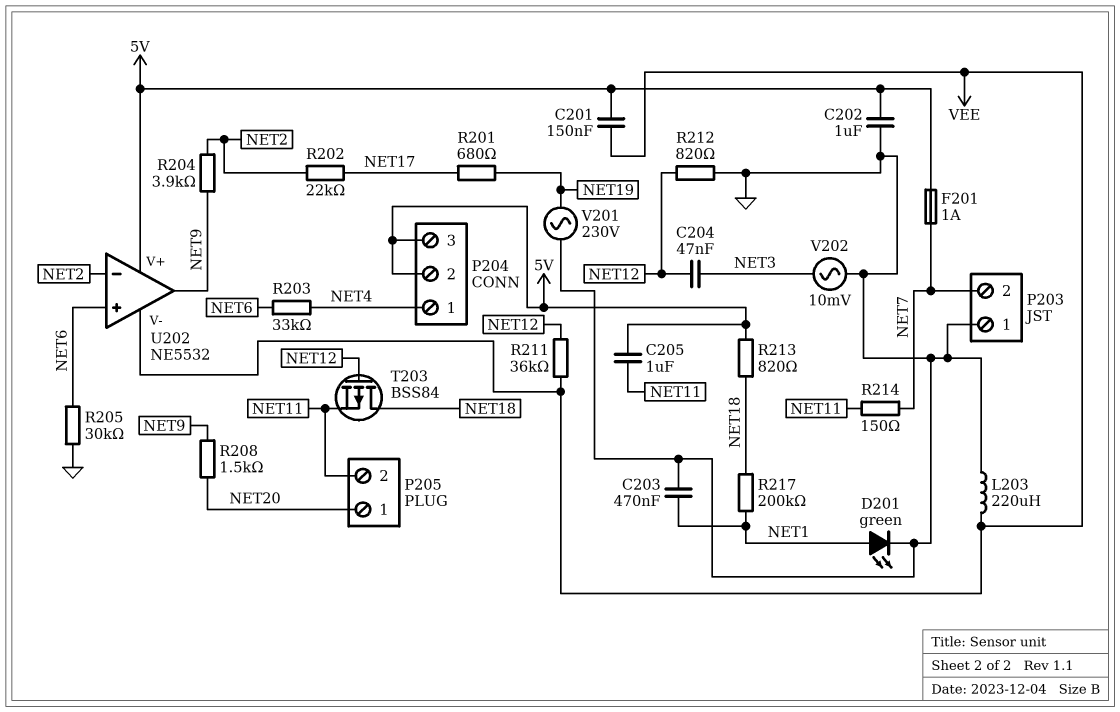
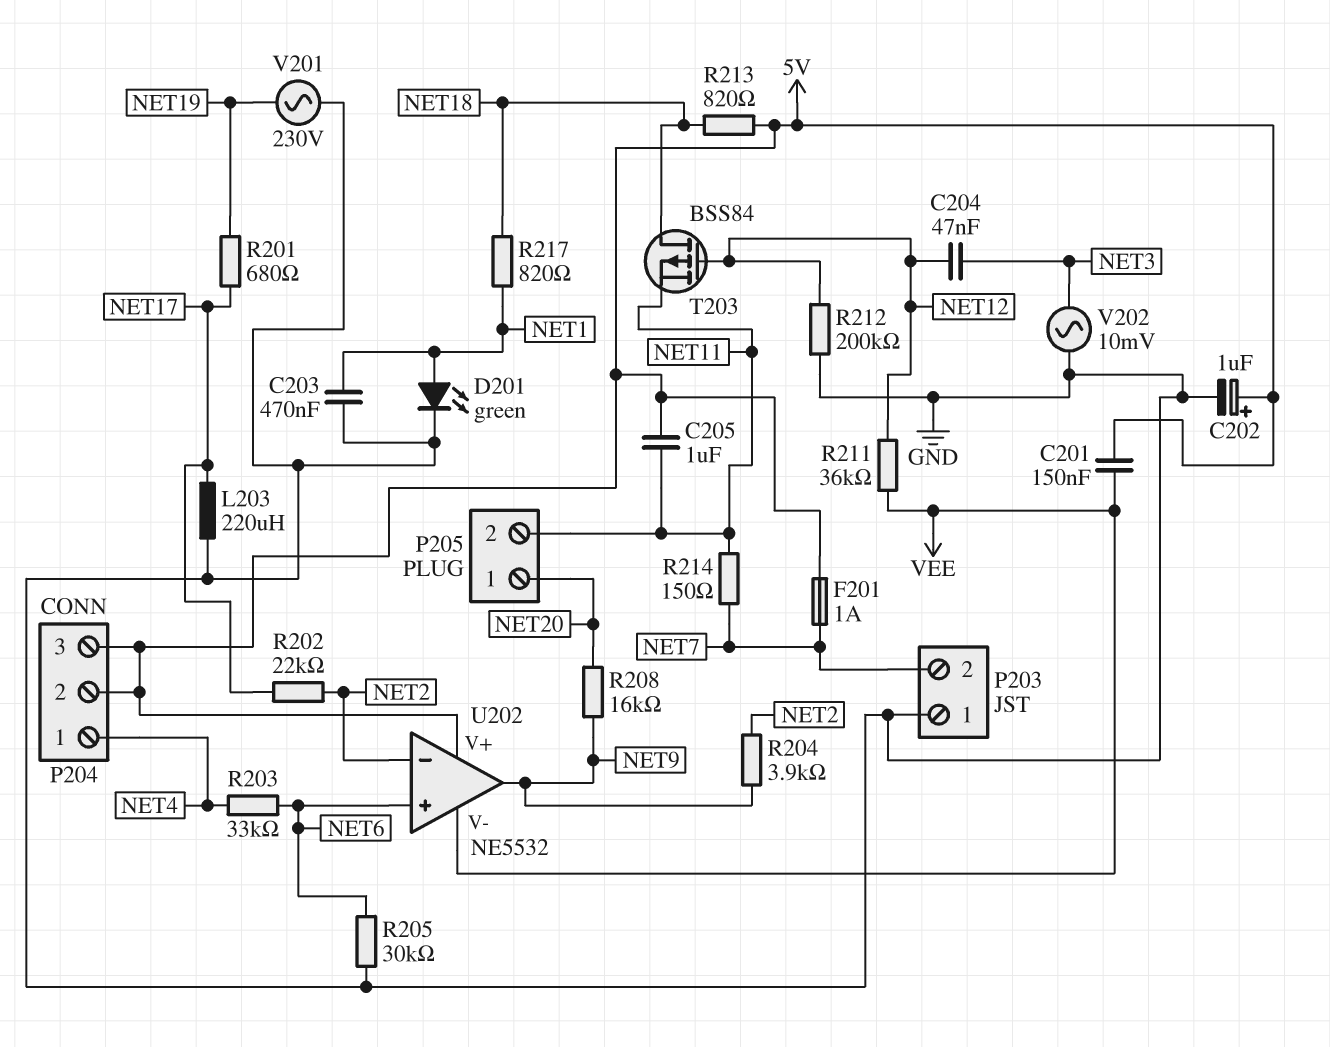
C202: 1uF (5V, GND) -> 1uF (plus 5V, minus GND)
L203: 220uH (GND, VEE) -> 220uH (GND, NET17)
R208: 1.5k (NET9, NET20) -> 16k (NET9, NET20)
R212: 820 (GND, NET12) -> 200k (GND, NET12)
R217: 200k (NET1, NET18) -> 820 (NET1, NET18)

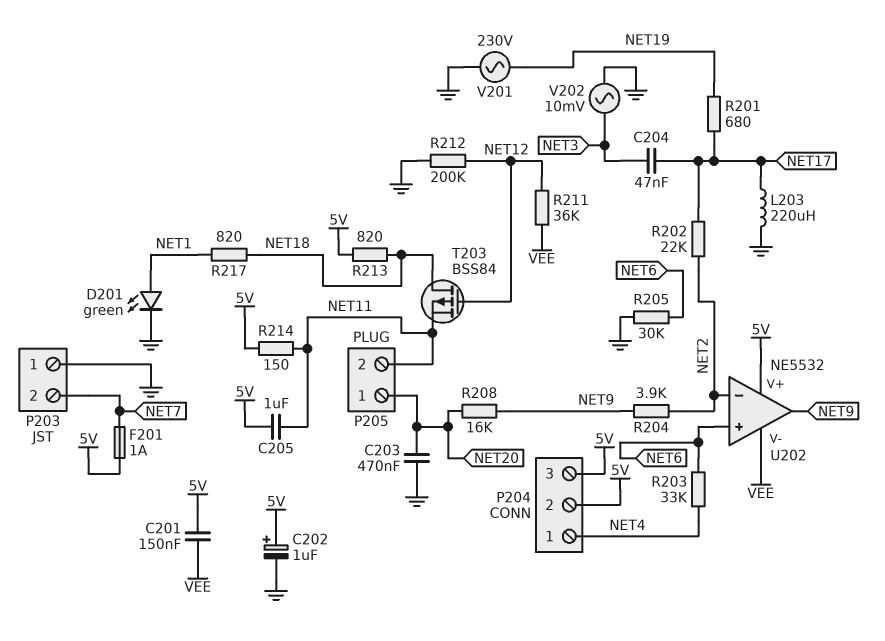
C203: 470nF (GND, NET1) -> 470nF (GND, NET20)
C204: 47nF (NET3, NET12) -> 47nF (NET3, NET17)
R214: 150 (NET7, NET11) -> 150 (5V, NET11)

